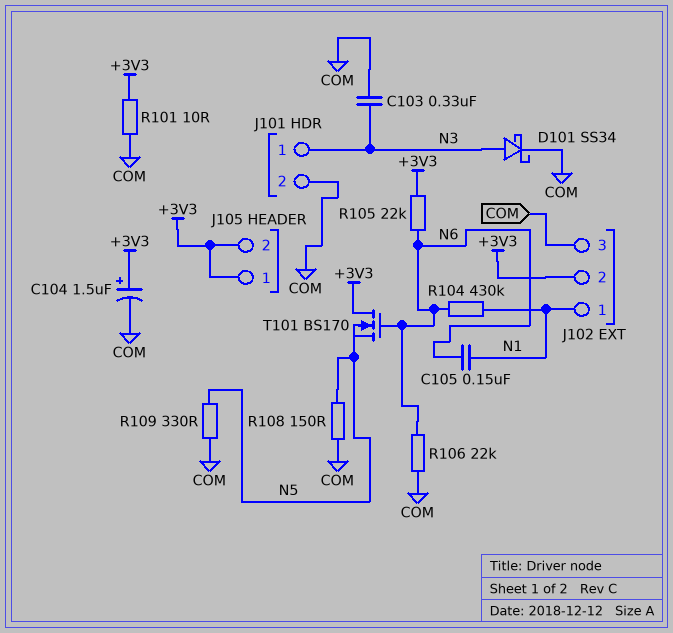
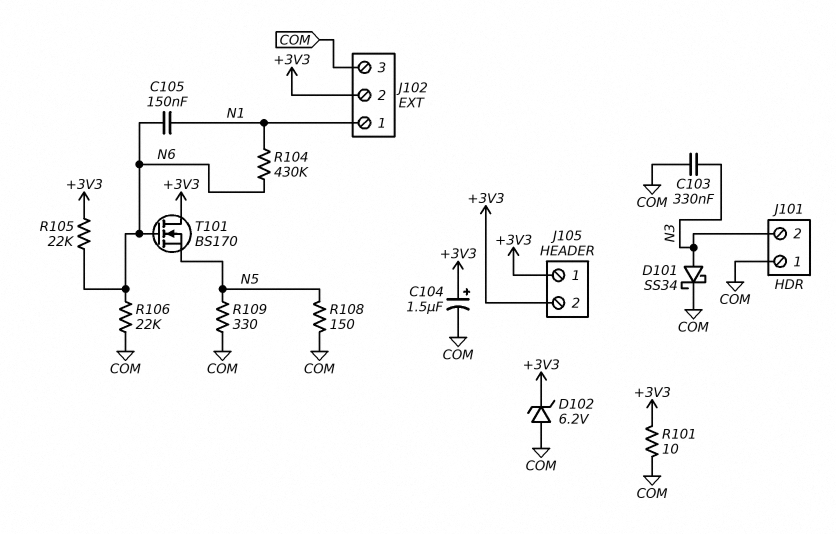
D102: none -> zener 6.2V (A COM, K +3V3)
J101 pin 1: N3 -> COM
J101 pin 2: COM -> N3

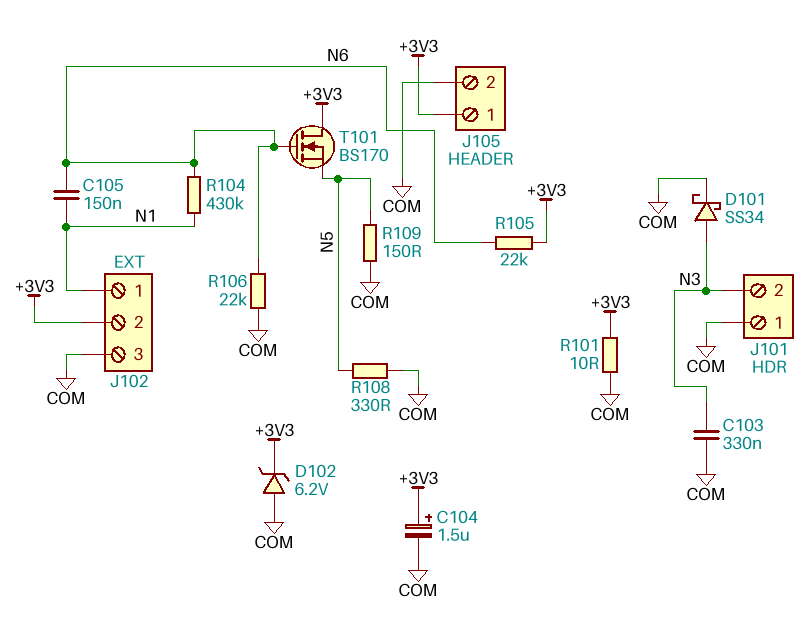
J105 pin 2: +3V3 -> COM
R108: 150 (COM, N5) -> 330 (COM, N5)
R109: 330 (COM, N5) -> 150 (COM, N5)

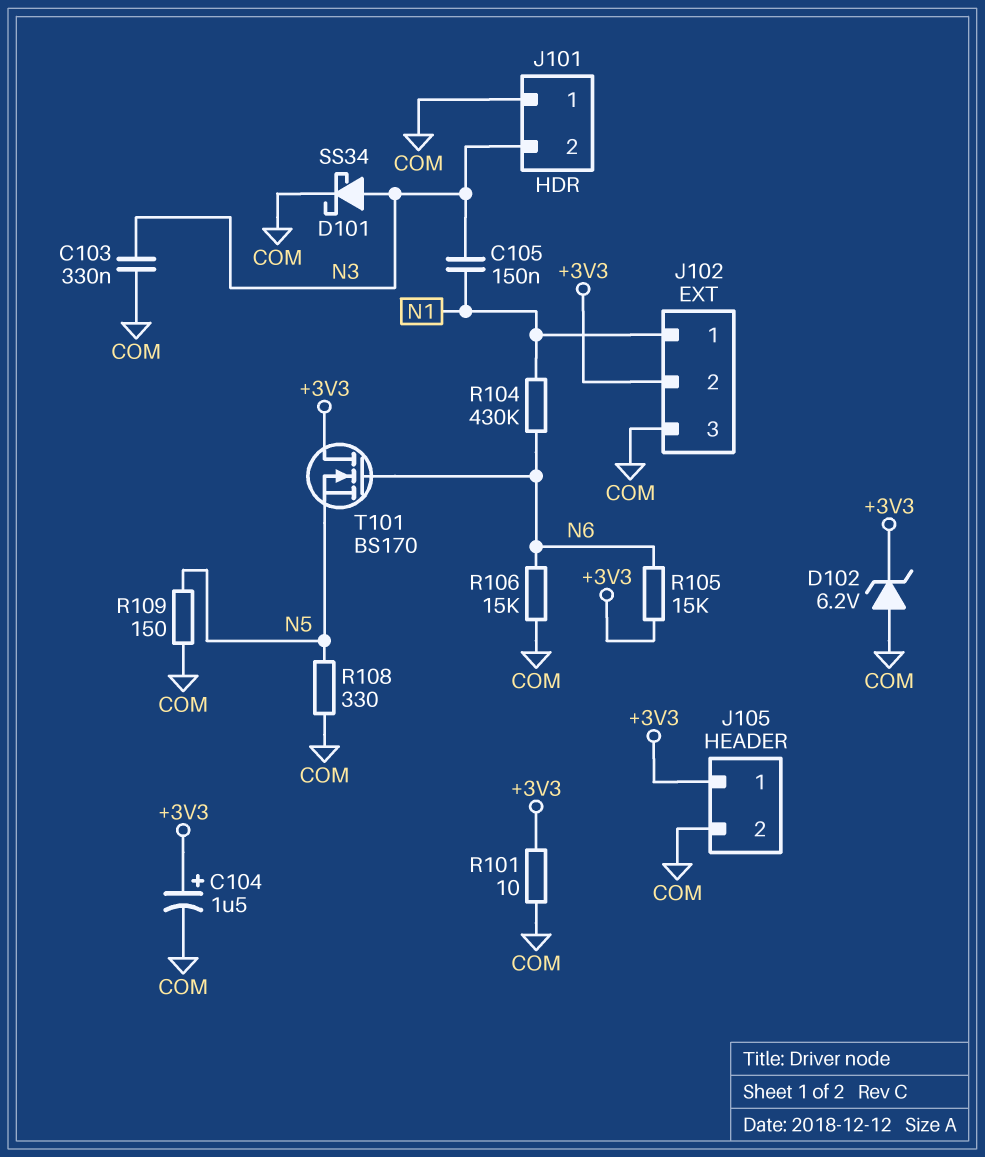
C105: 150nF (N1, N6) -> 150nF (N1, N3)
R105: 22k (+3V3, N6) -> 15k (+3V3, N6)
R106: 22k (COM, N6) -> 15k (COM, N6)

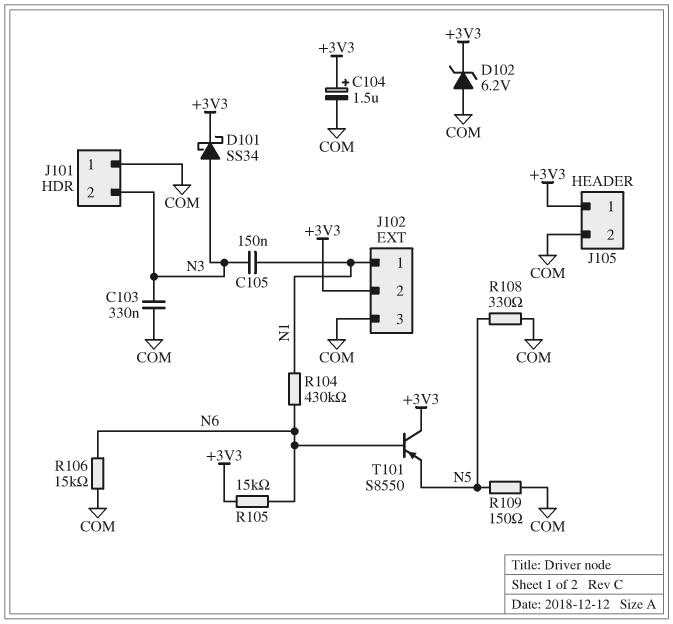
D101: schottky SS34 (A N3, K COM) -> schottky SS34 (A N3, K +3V3)
R101: 10 (+3V3, COM) -> none
T101: NMOS BS170 (G N6, D +3V3, S N5) -> PNP S8550 (B N6, C +3V3, E N5)

